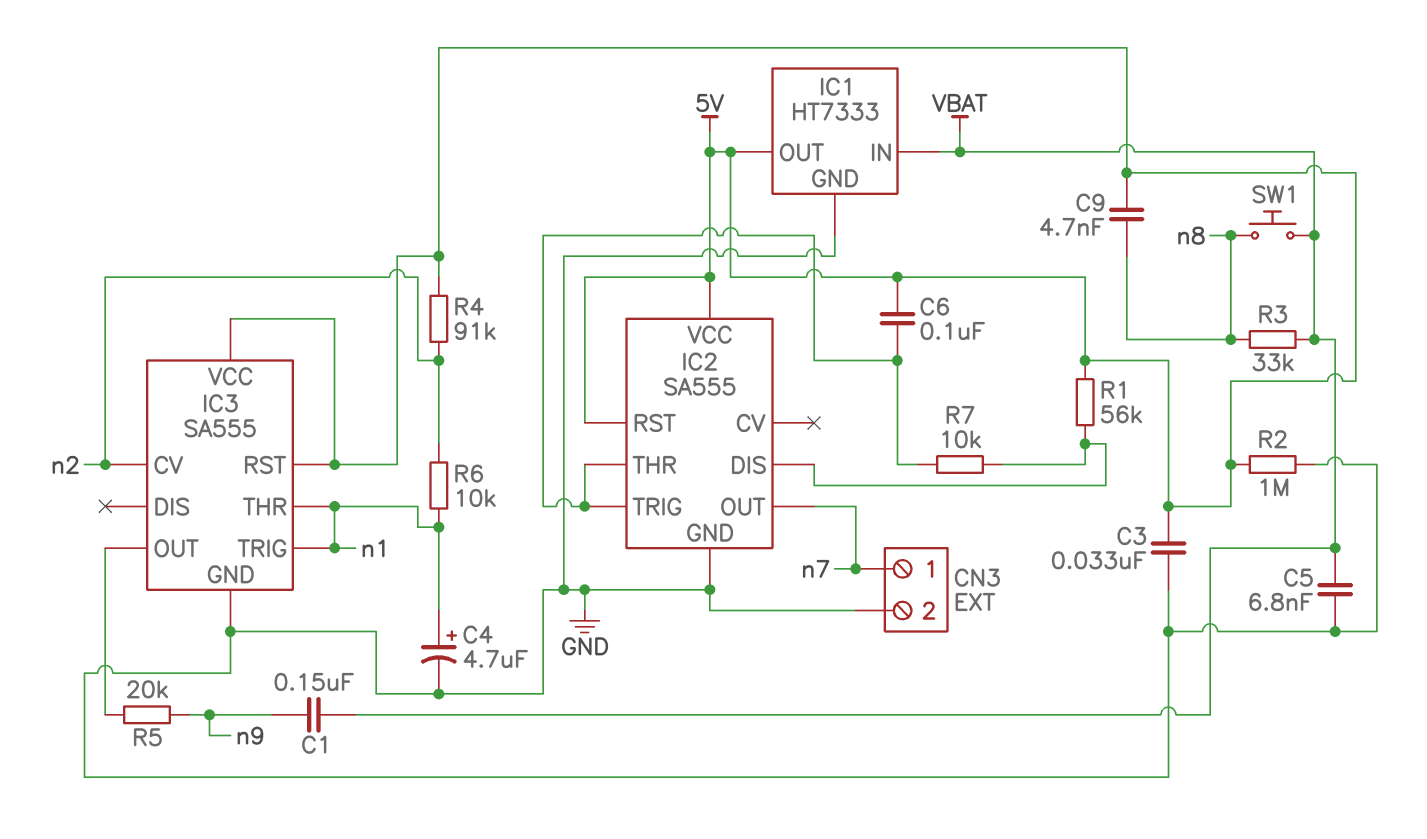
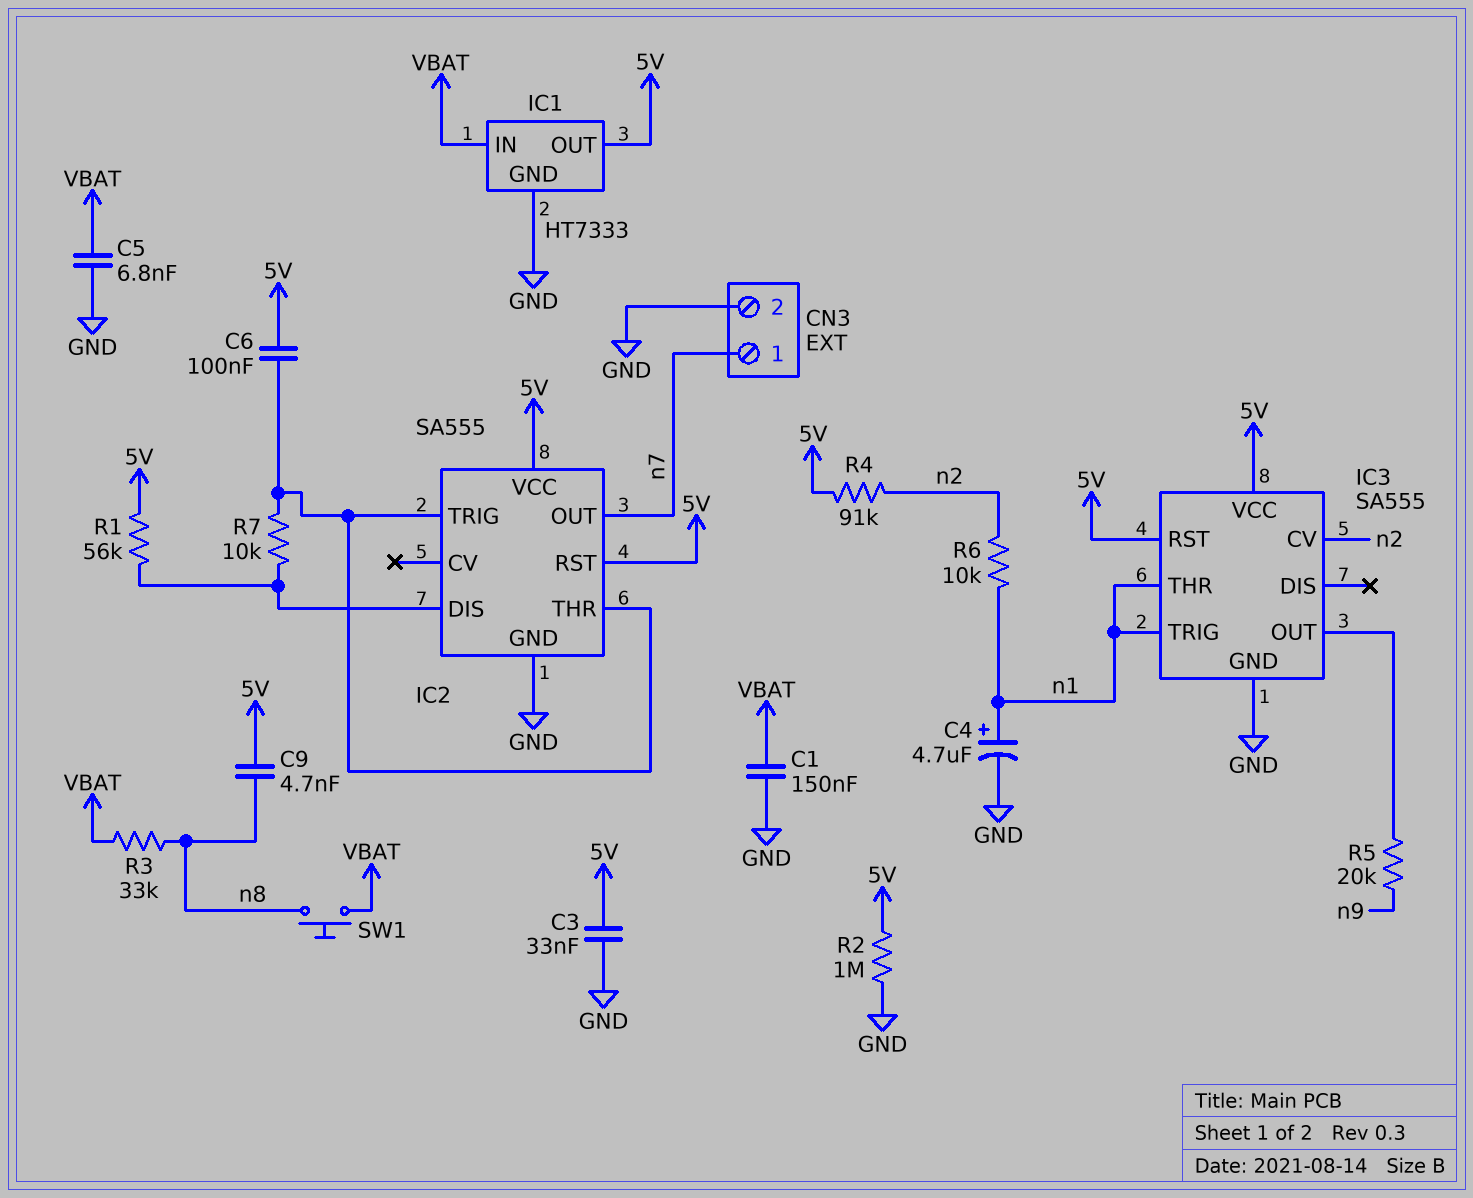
C1: 150nF (VBAT, n9) -> 150nF (GND, VBAT)

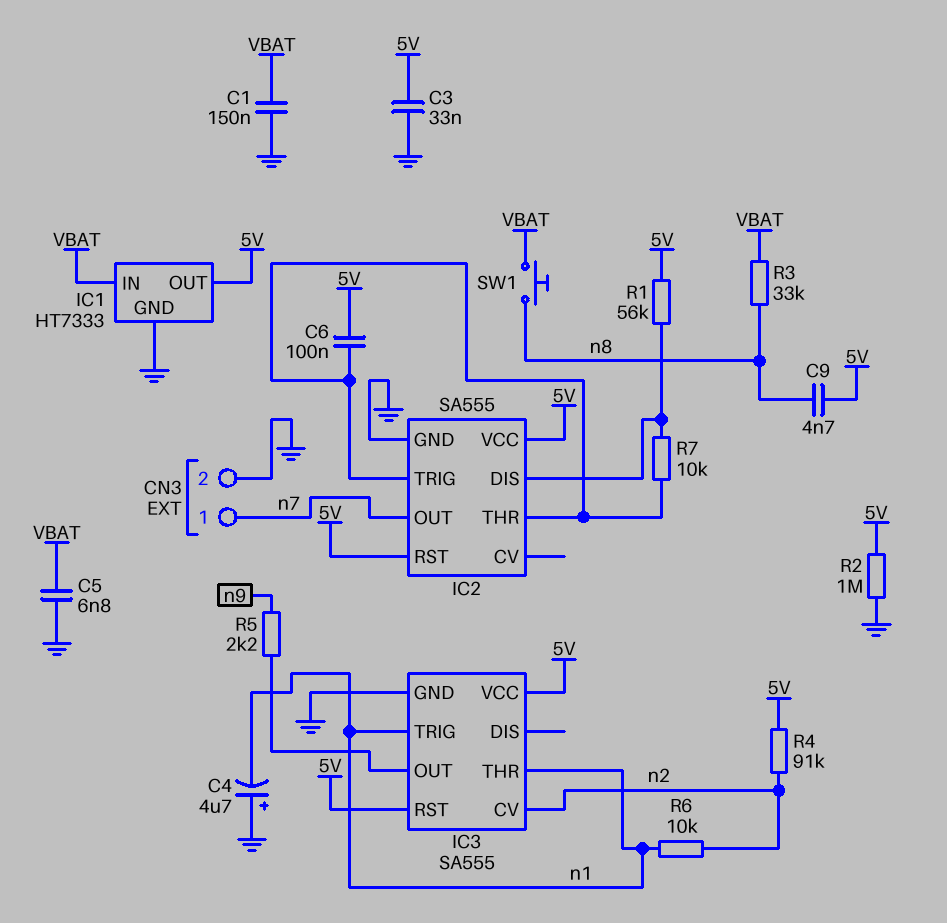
C4: 4.7uF (plus n1, minus GND) -> 4.7uF (plus GND, minus n1)
R5: 20k (IC3/OUT, n9) -> 2.2k (IC3/OUT, n9)

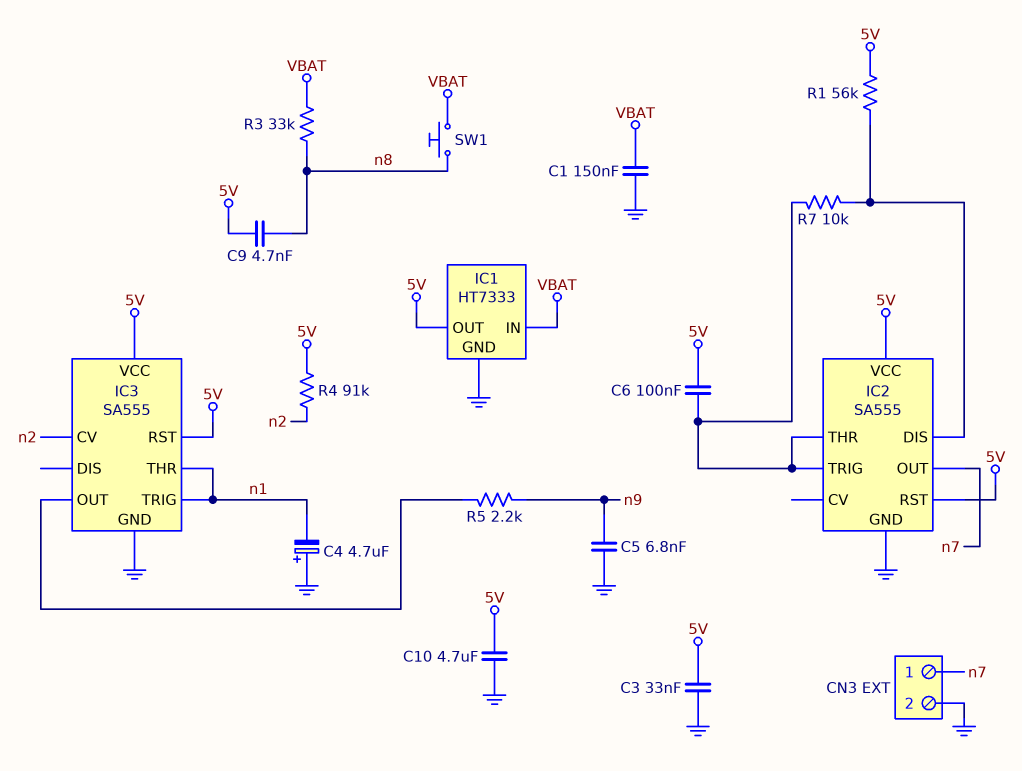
C5: 6.8nF (GND, VBAT) -> 6.8nF (GND, n9)
C10: none -> 4.7uF (5V, GND)
R2: 1M (5V, GND) -> none
R6: 10k (n1, n2) -> none

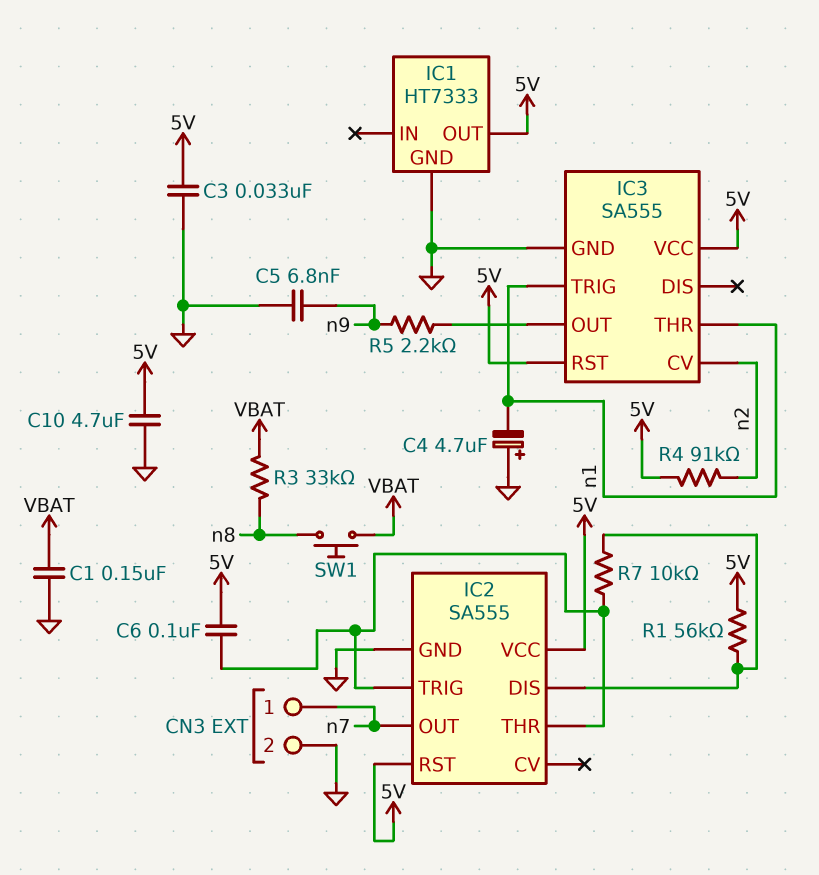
C9: 4.7nF (5V, n8) -> none
IC1 pin IN: VBAT -> none

